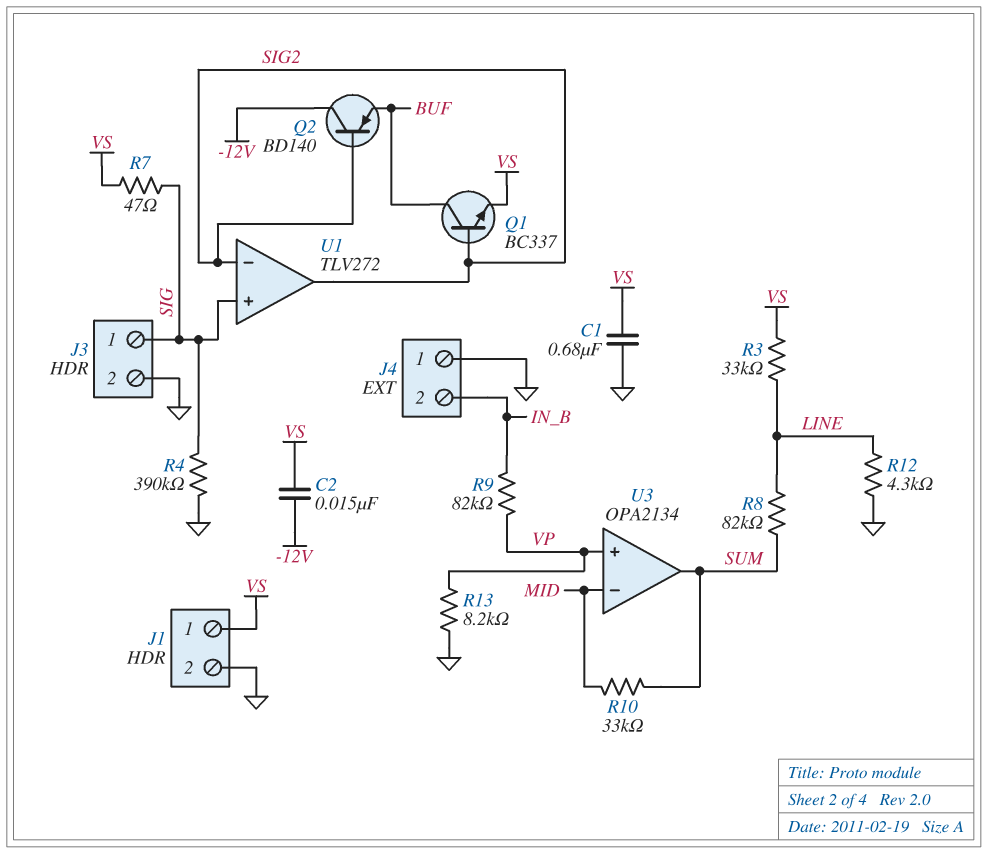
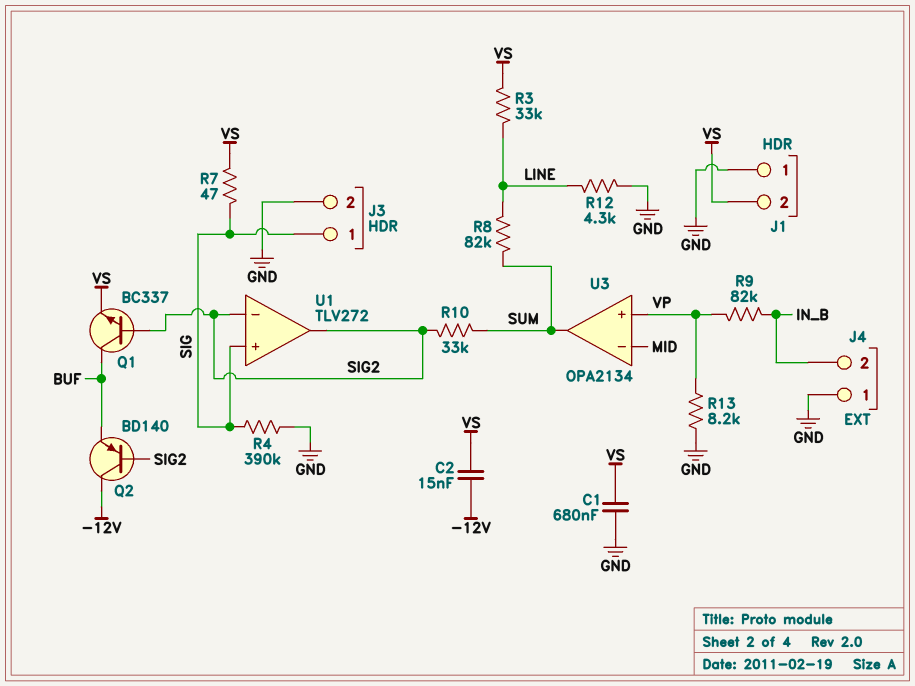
J1 pin 1: VS -> GND
J1 pin 2: GND -> VS
R10: 33k (MID, SUM) -> 33k (SIG2, SUM)

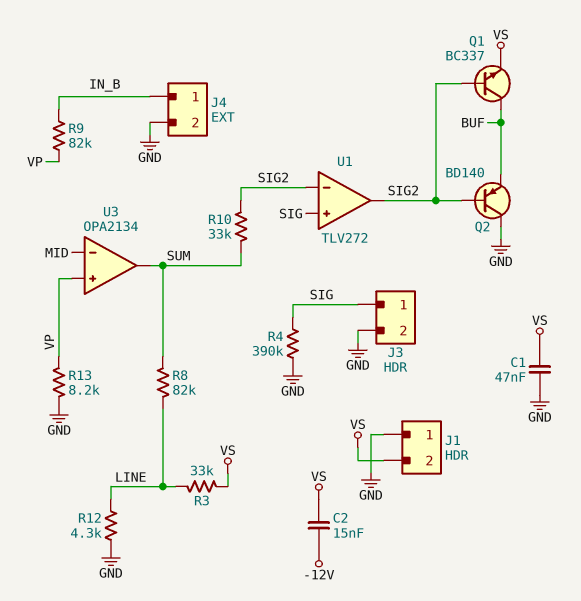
C1: 680nF (GND, VS) -> 47nF (GND, VS)
J4 pin 1: GND -> IN_B
J4 pin 2: IN_B -> GND
Q2: PNP BD140 (B SIG2, C -12V, E BUF) -> PNP BD140 (B SIG2, C GND, E BUF)
R7: 47 (SIG, VS) -> none

